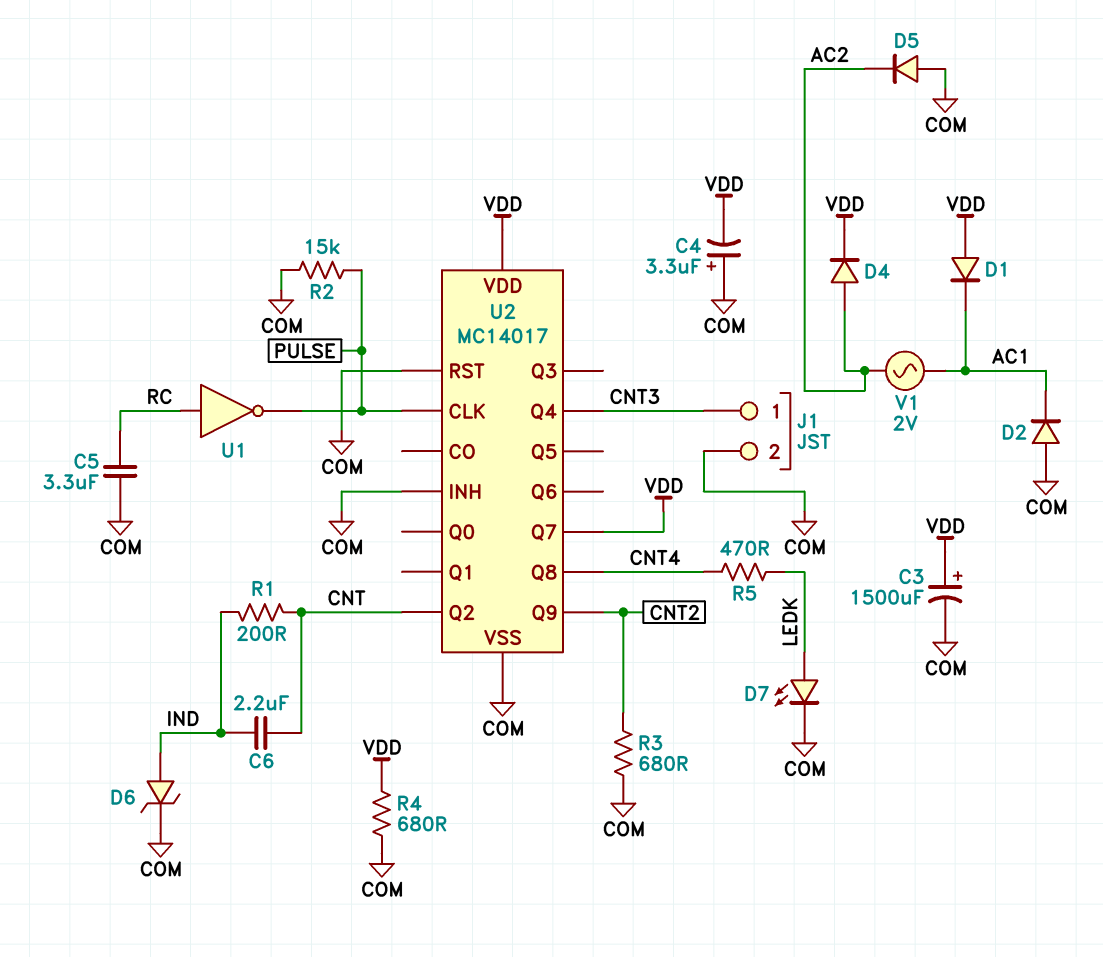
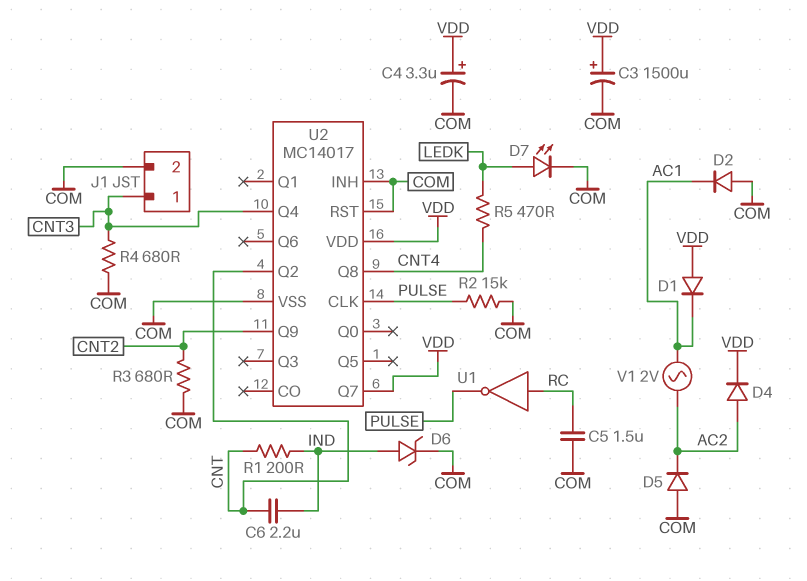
C4: 3.3uF (plus COM, minus VDD) -> 3.3uF (plus VDD, minus COM)
C5: 3.3uF (COM, RC) -> 1.5uF (COM, RC)
R4: 680 (COM, VDD) -> 680 (CNT3, COM)

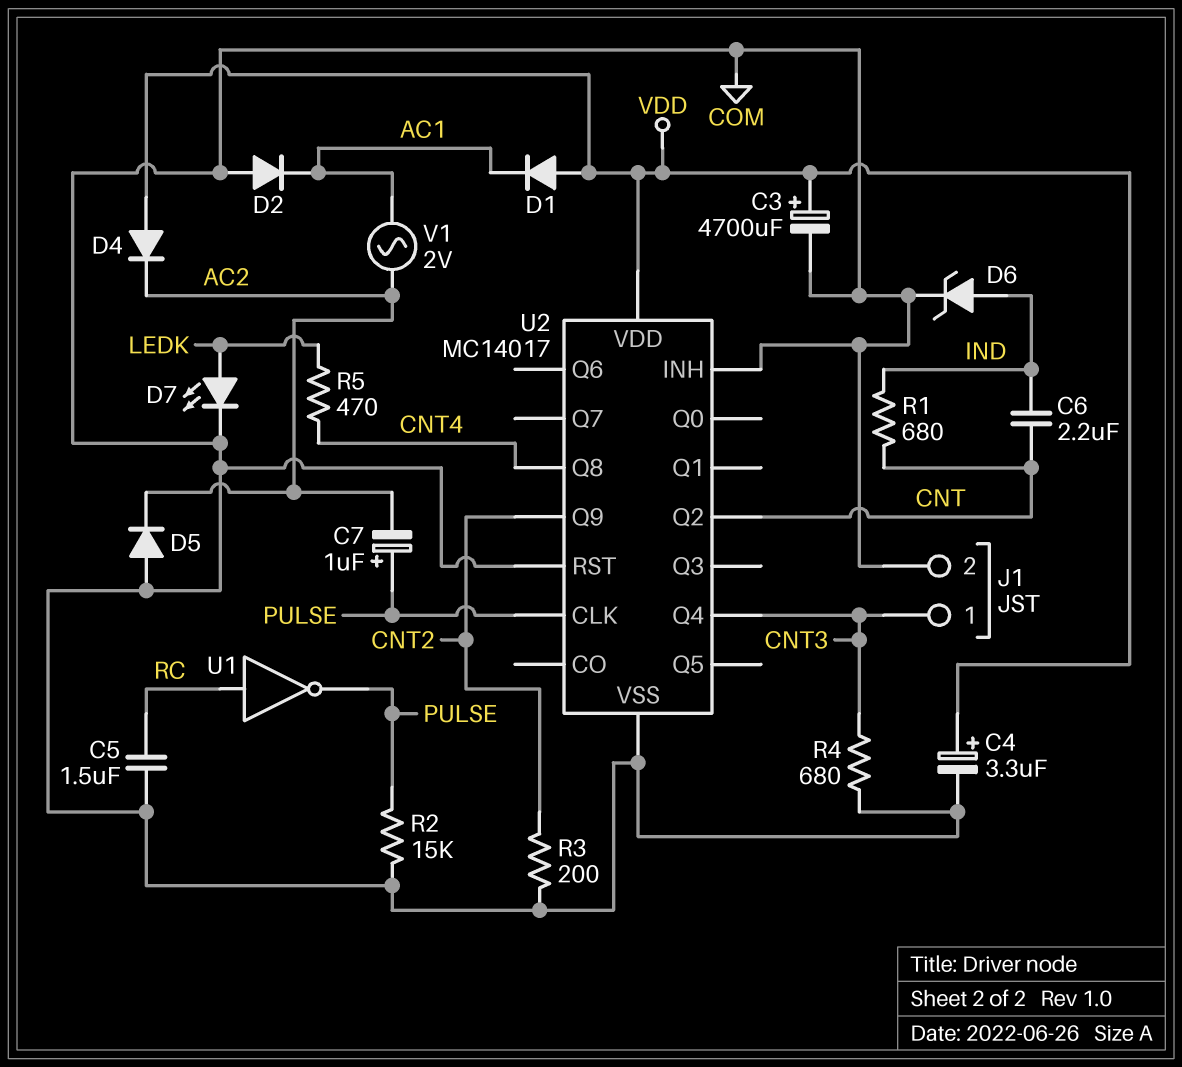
C3: 1500uF (plus VDD, minus COM) -> 4700uF (plus VDD, minus COM)
C7: none -> 1uF (plus PULSE, minus AC2)
D4: diode (A AC2, K VDD) -> diode (A VDD, K AC2)
R1: 200 (CNT, IND) -> 680 (CNT, IND)
R3: 680 (CNT2, COM) -> 200 (CNT2, COM)
U2 pin Q7: VDD -> none

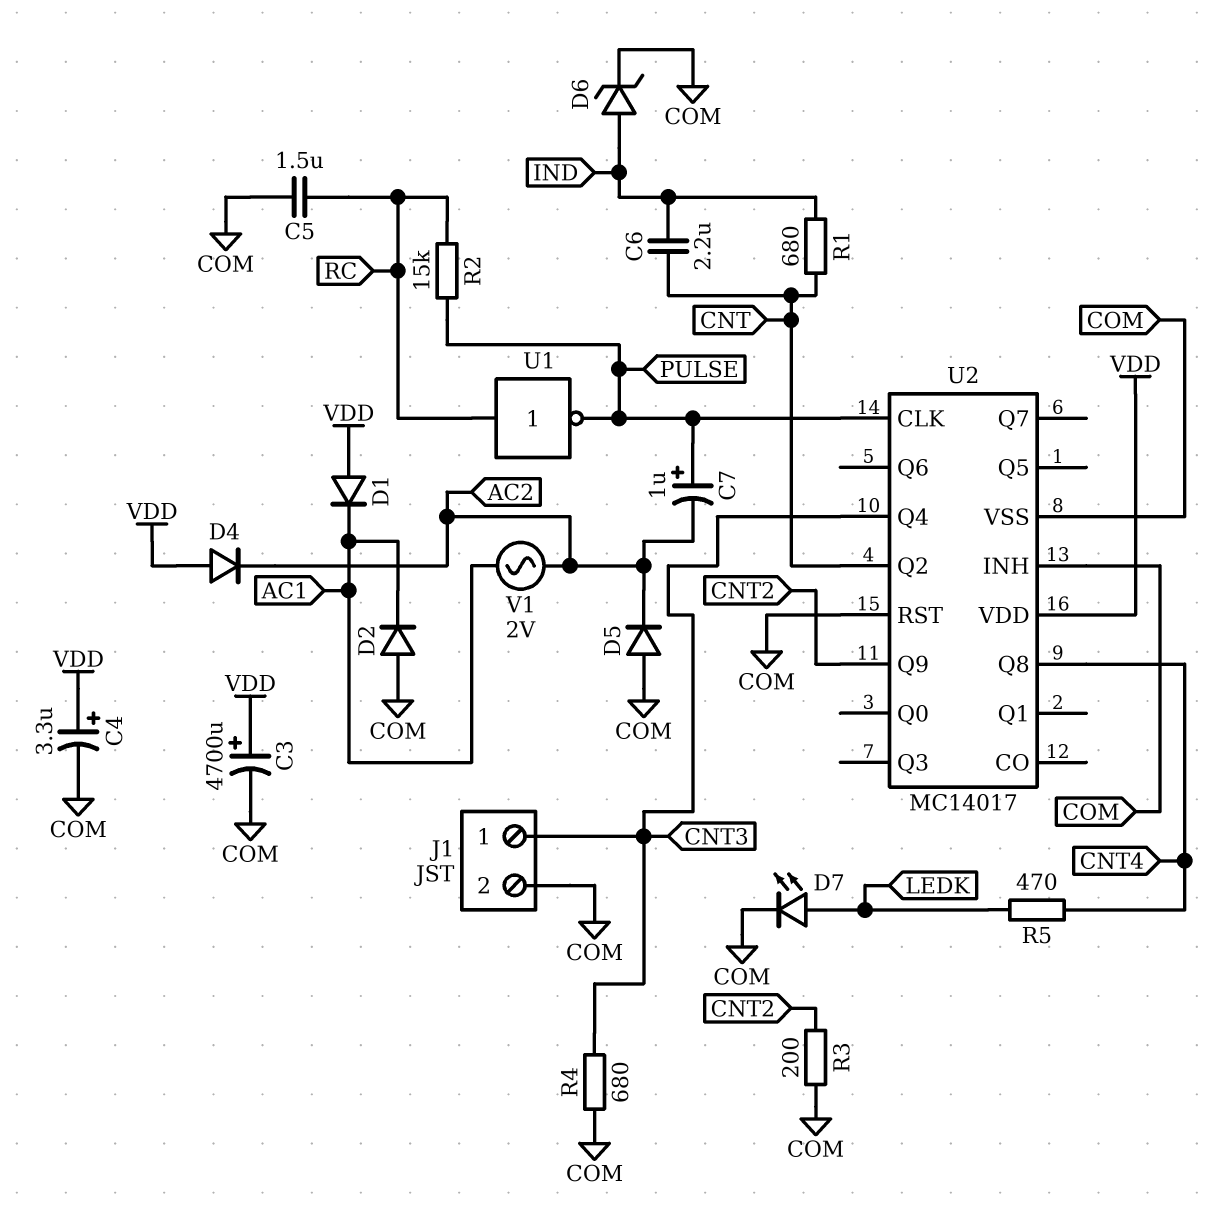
R2: 15k (COM, PULSE) -> 15k (PULSE, RC)

